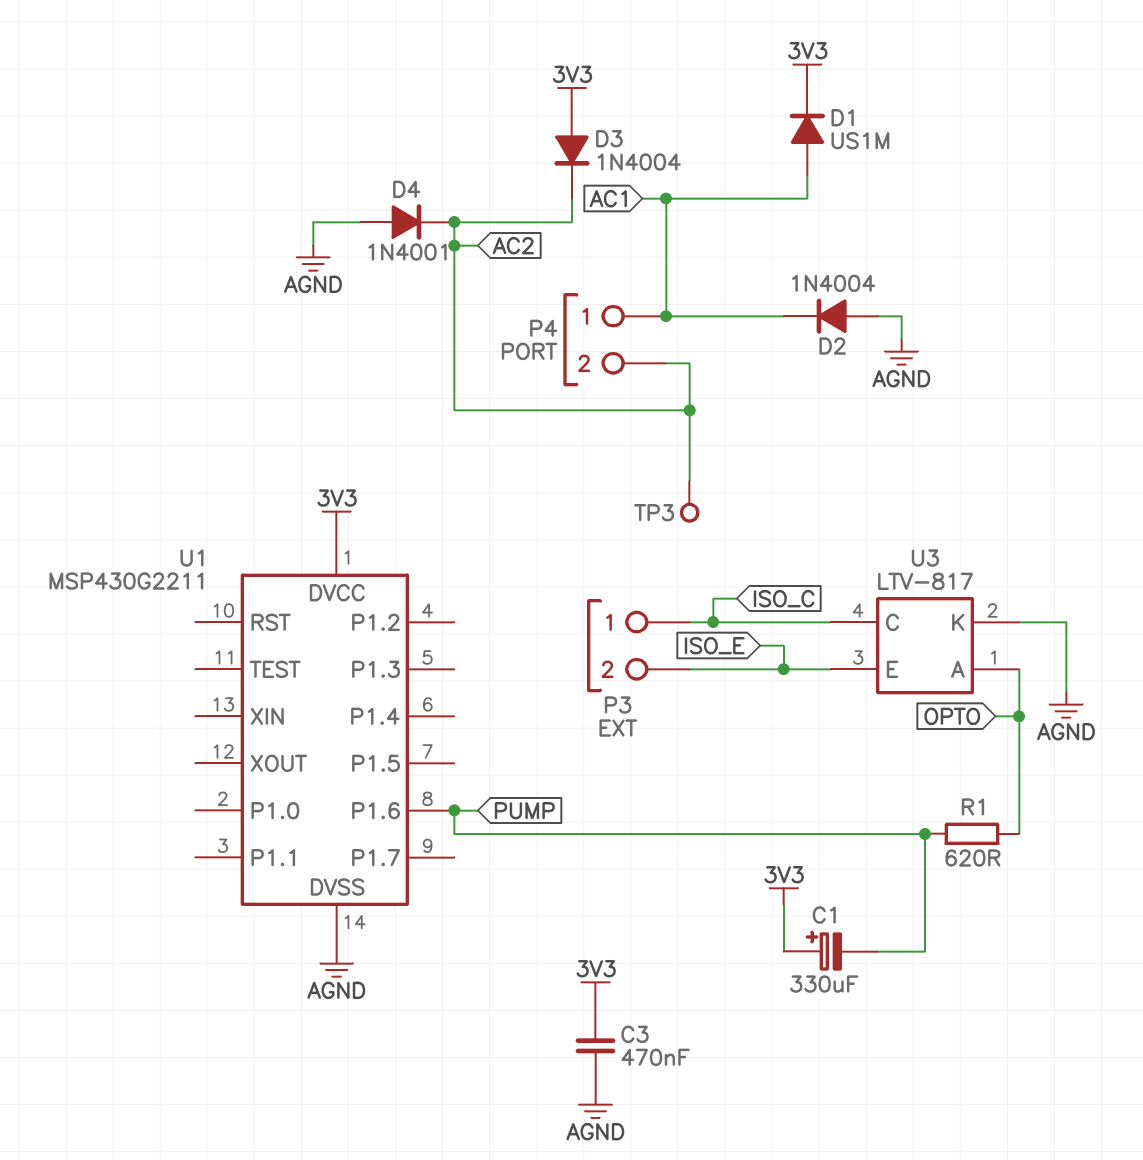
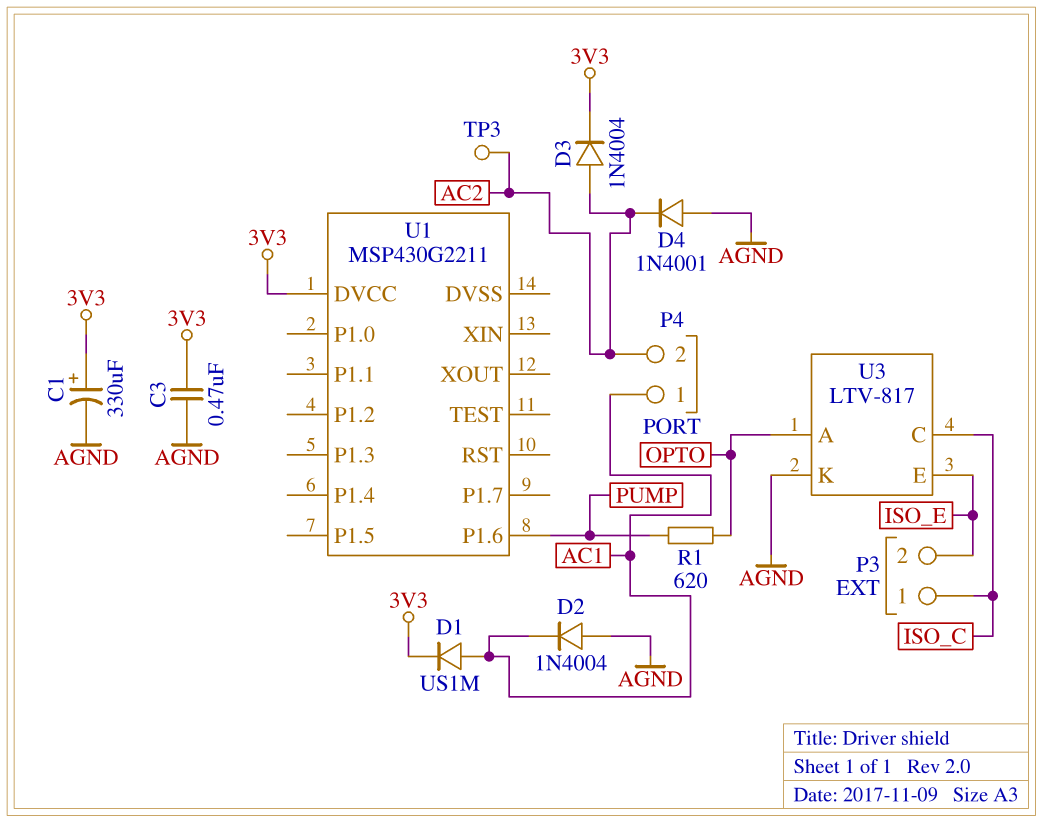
C1: 330uF (plus 3V3, minus PUMP) -> 330uF (plus 3V3, minus AGND)
D3: diode 1N4004 (A 3V3, K AC2) -> diode 1N4004 (A AC2, K 3V3)
U1 pin DVSS: AGND -> none

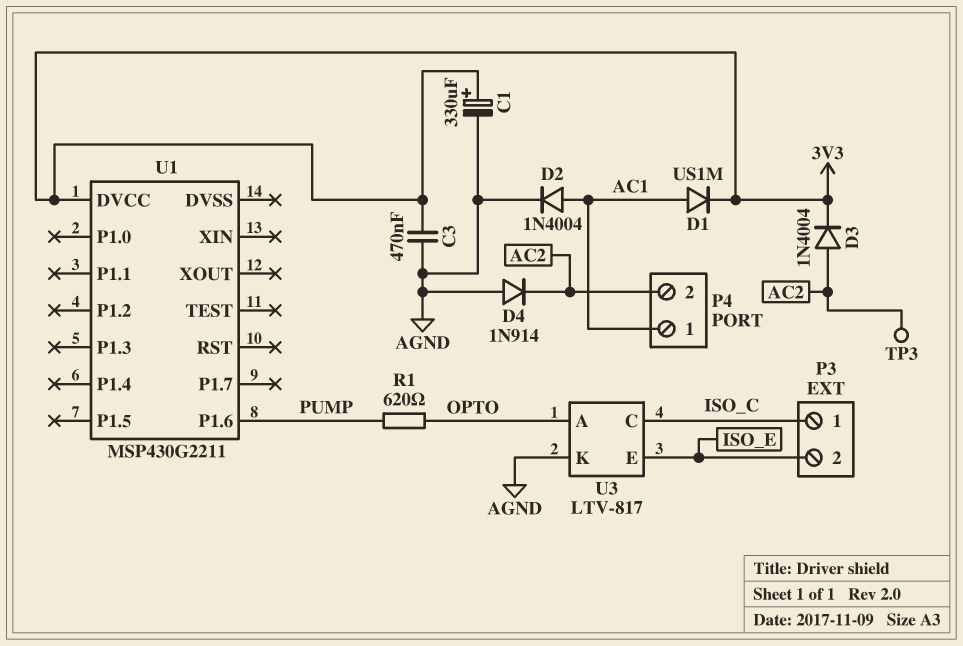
D2: diode 1N4004 (A AGND, K AC1) -> diode 1N4004 (A AC1, K AGND)
D4: diode 1N4001 (A AGND, K AC2) -> diode 1N914 (A AGND, K AC2)

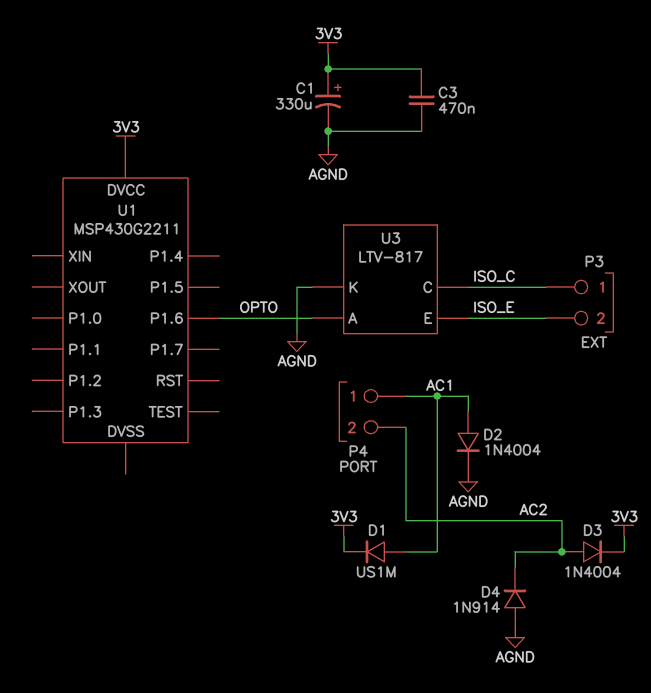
R1: 620 (OPTO, PUMP) -> none
TP3: test point (AC2) -> none
U1 pin P1.6: PUMP -> OPTO

